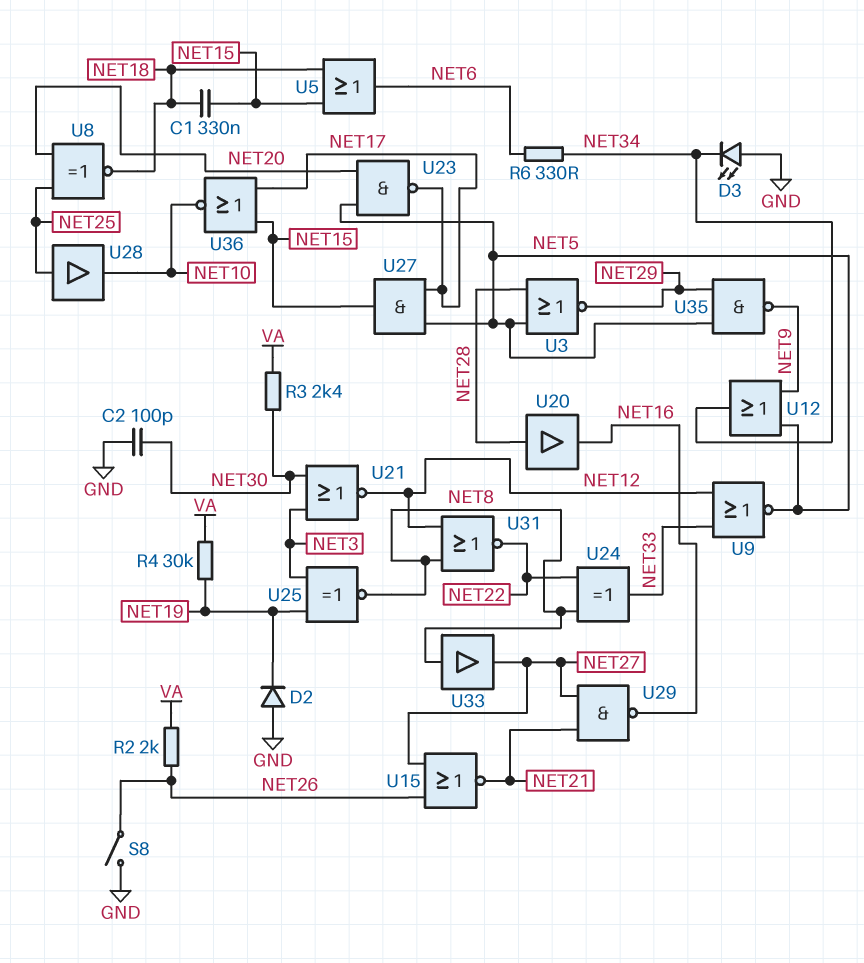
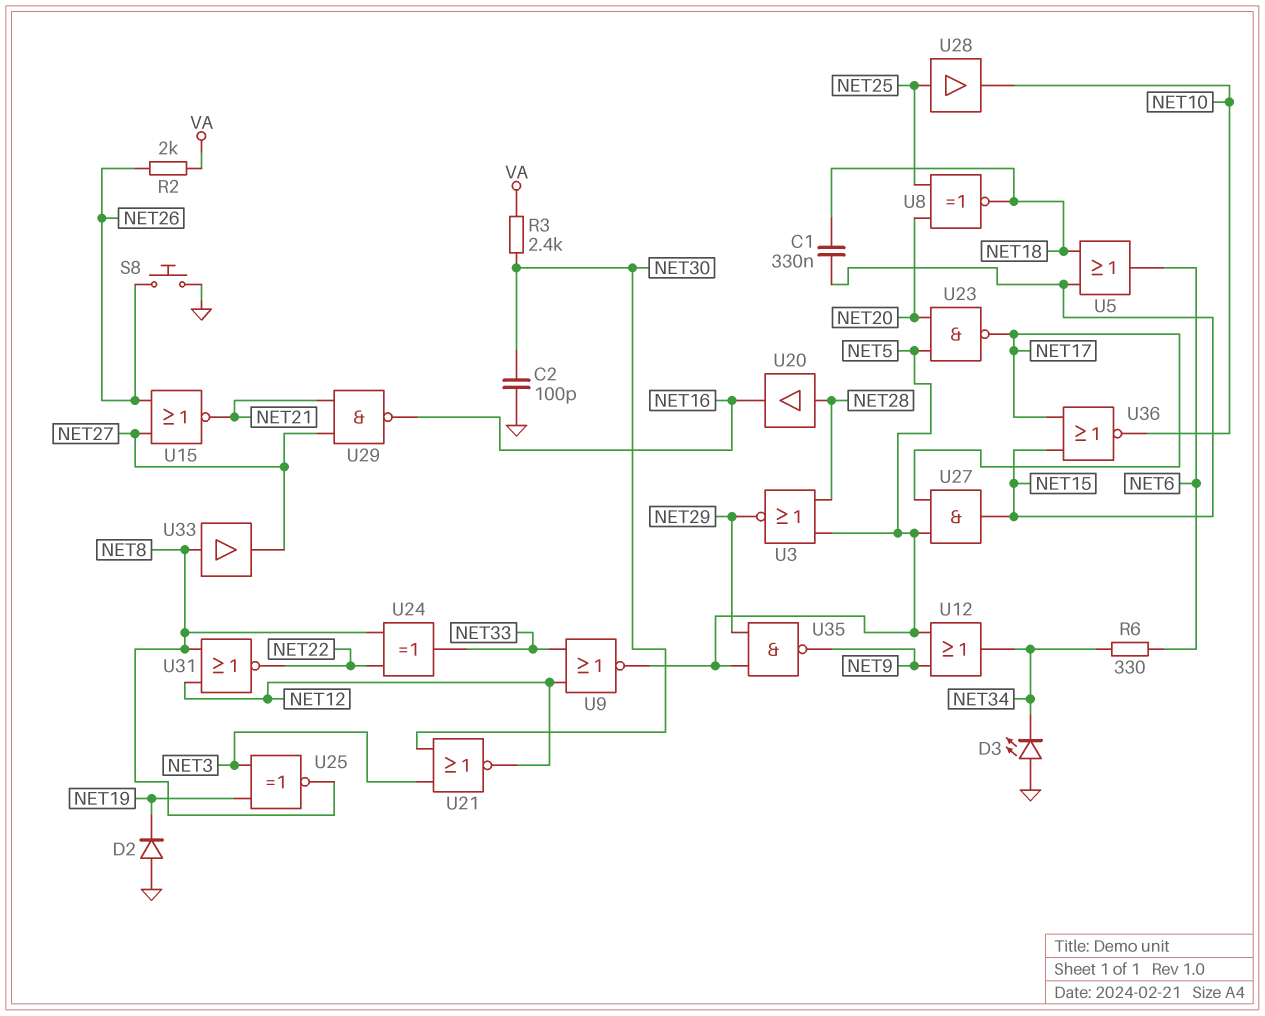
R4: 30k (NET19, VA) -> none
S8: switch (GND, NET26) -> button (GND, NET26)

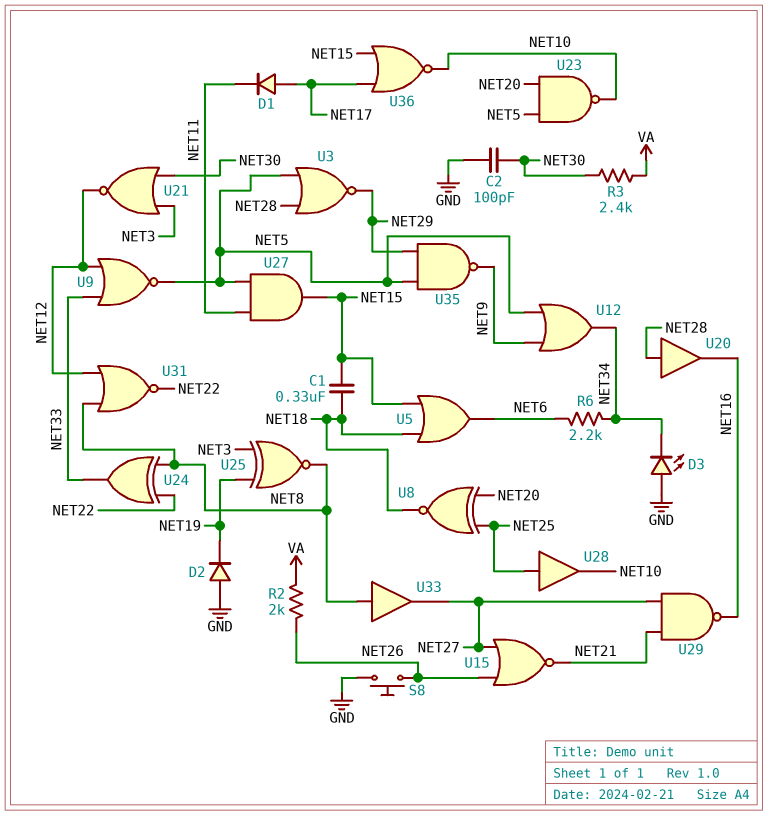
D1: none -> diode (A NET17, K NET11)
R6: 330 (NET6, NET34) -> 2.2k (NET6, NET34)
U23: NAND (in NET5, in NET20, out NET17) -> NAND (in NET5, in NET20, out NET10)
U27: AND (in NET5, in NET17, out NET15) -> AND (in NET5, in NET11, out NET15)

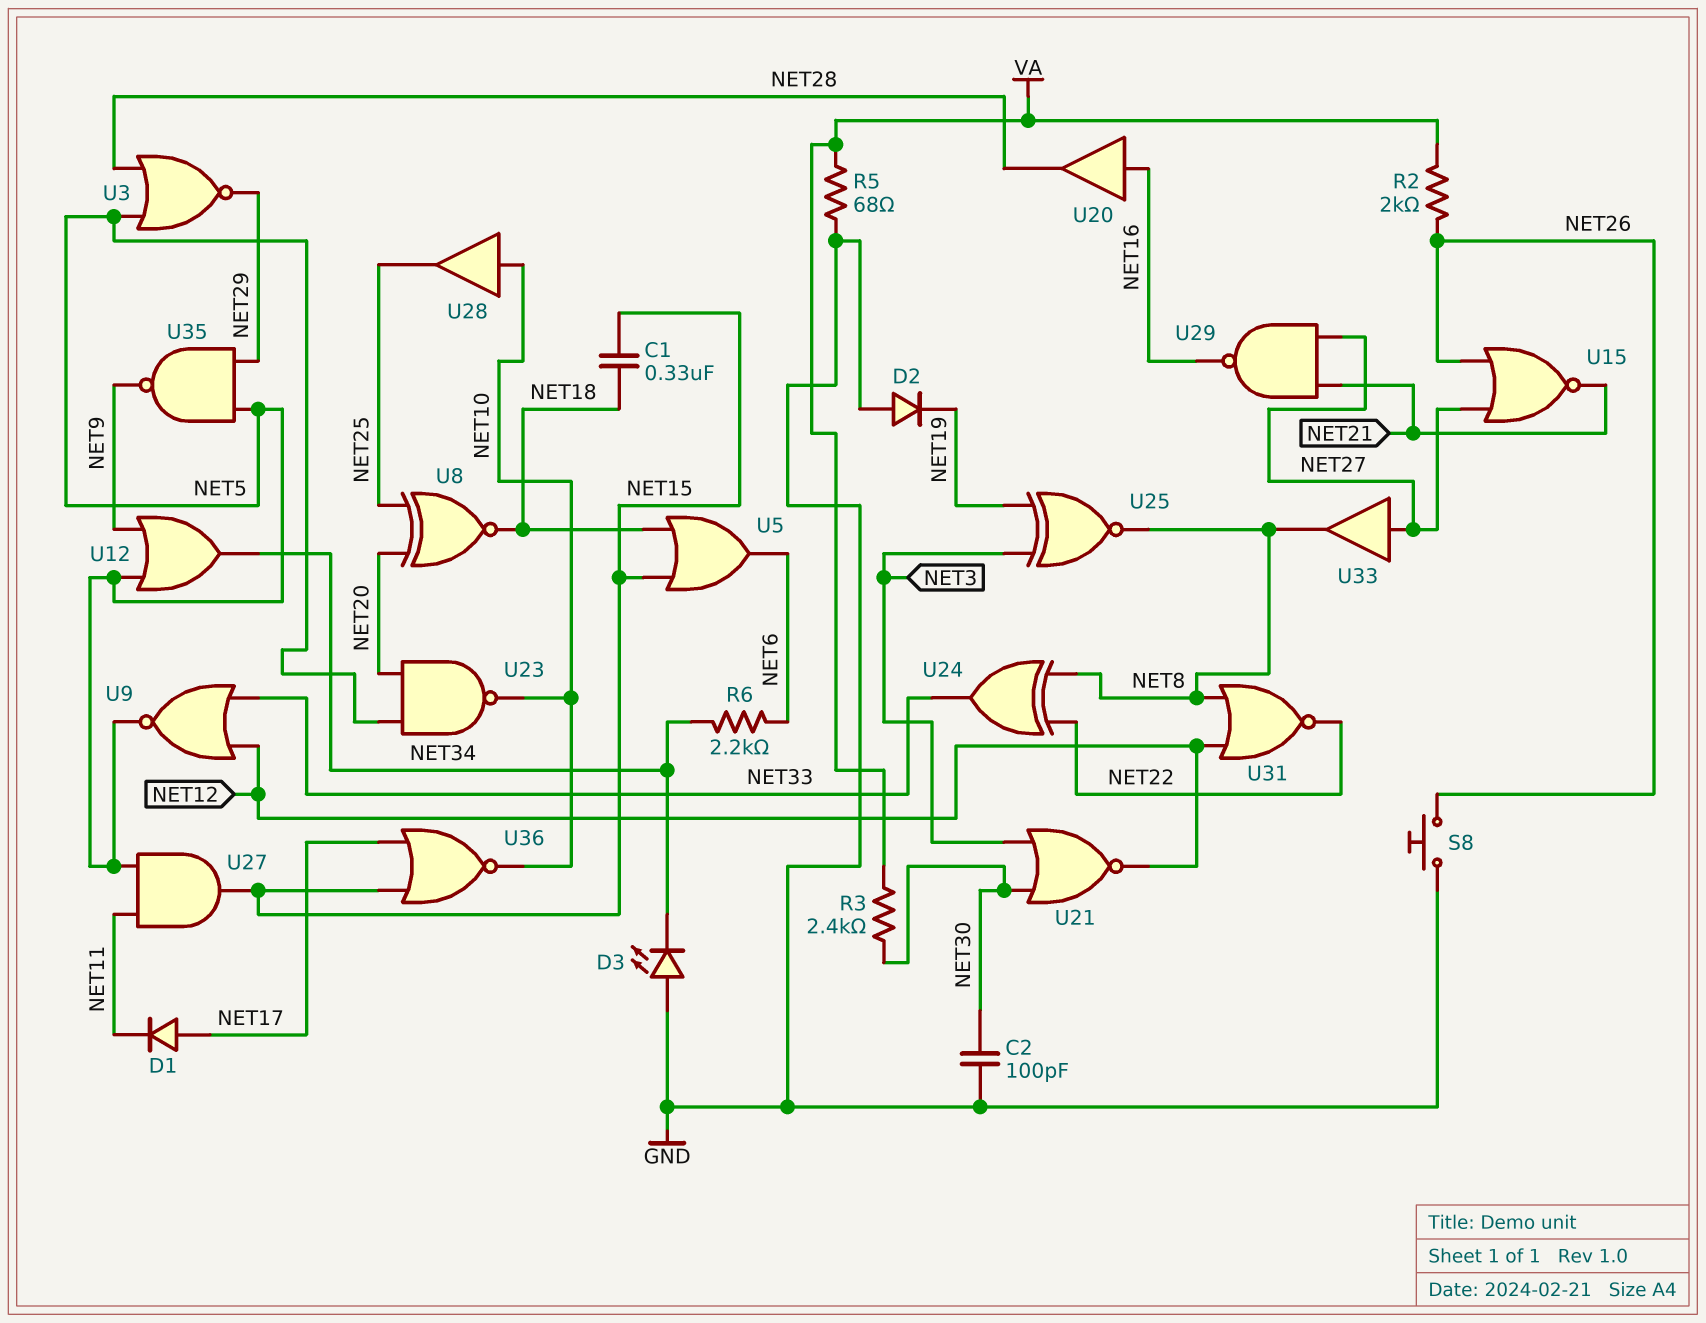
R5: none -> 68 (GND, VA)
U20: buffer (in NET28, out NET16) -> buffer (in NET16, out NET28)
U28: buffer (in NET25, out NET10) -> buffer (in NET10, out NET25)
U33: buffer (in NET8, out NET27) -> buffer (in NET27, out NET8)

